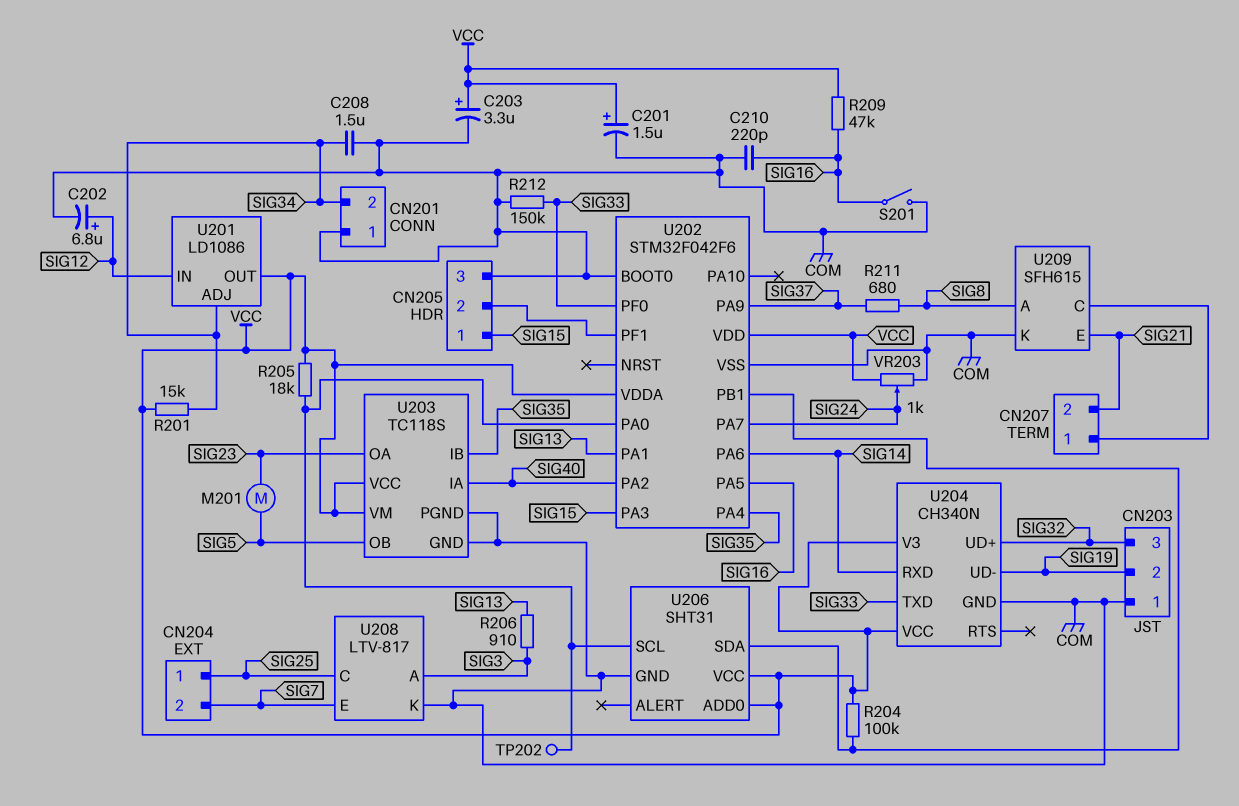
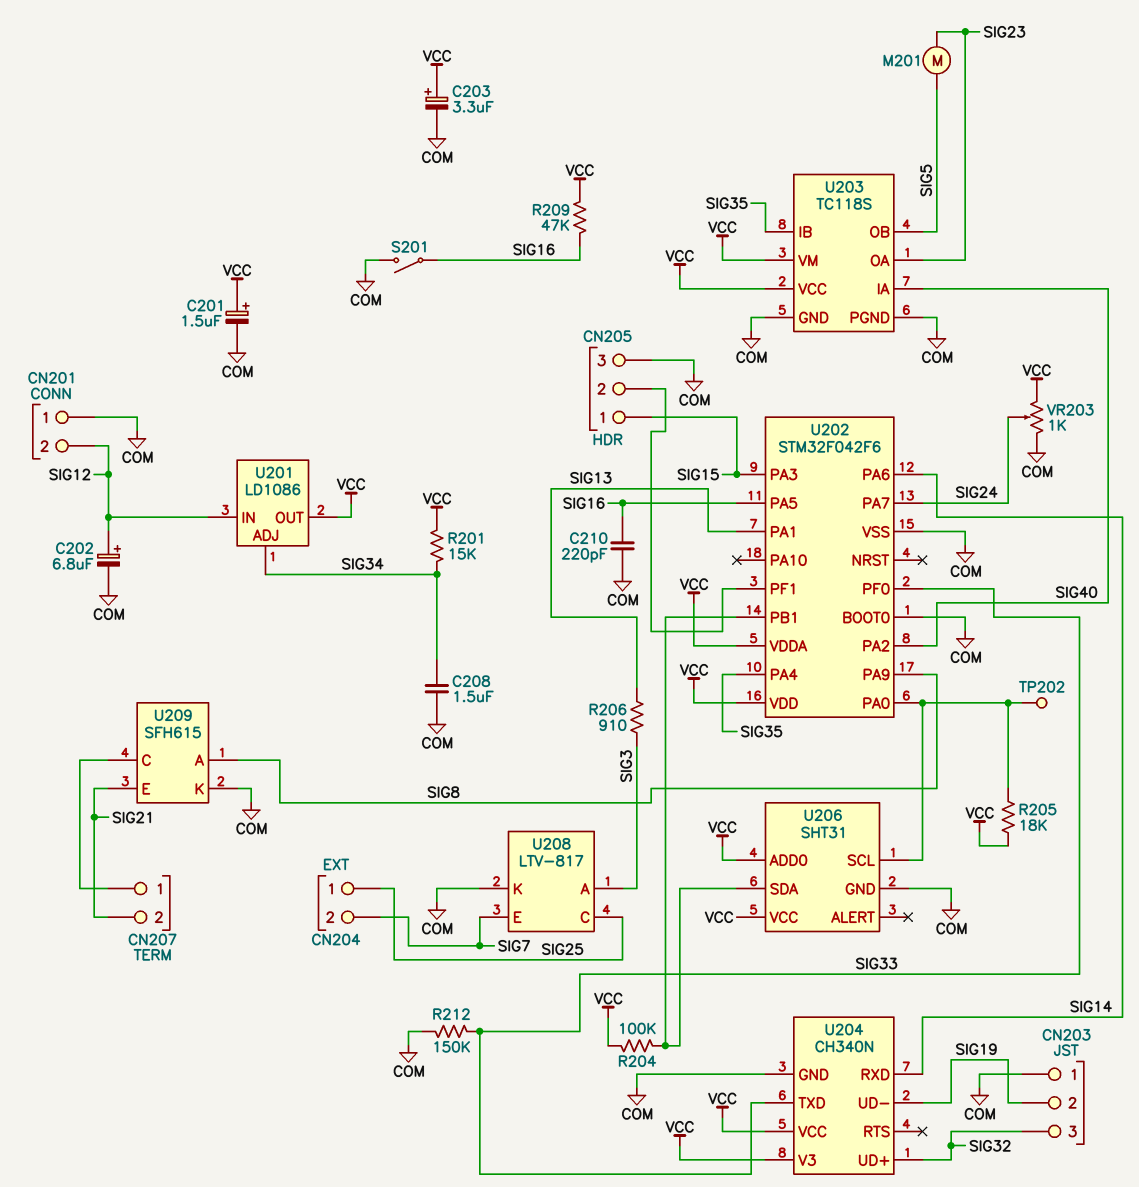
CN201 pin 2: SIG34 -> SIG12
R211: 680 (SIG8, SIG37) -> none
U202 pin PA9: SIG37 -> SIG8

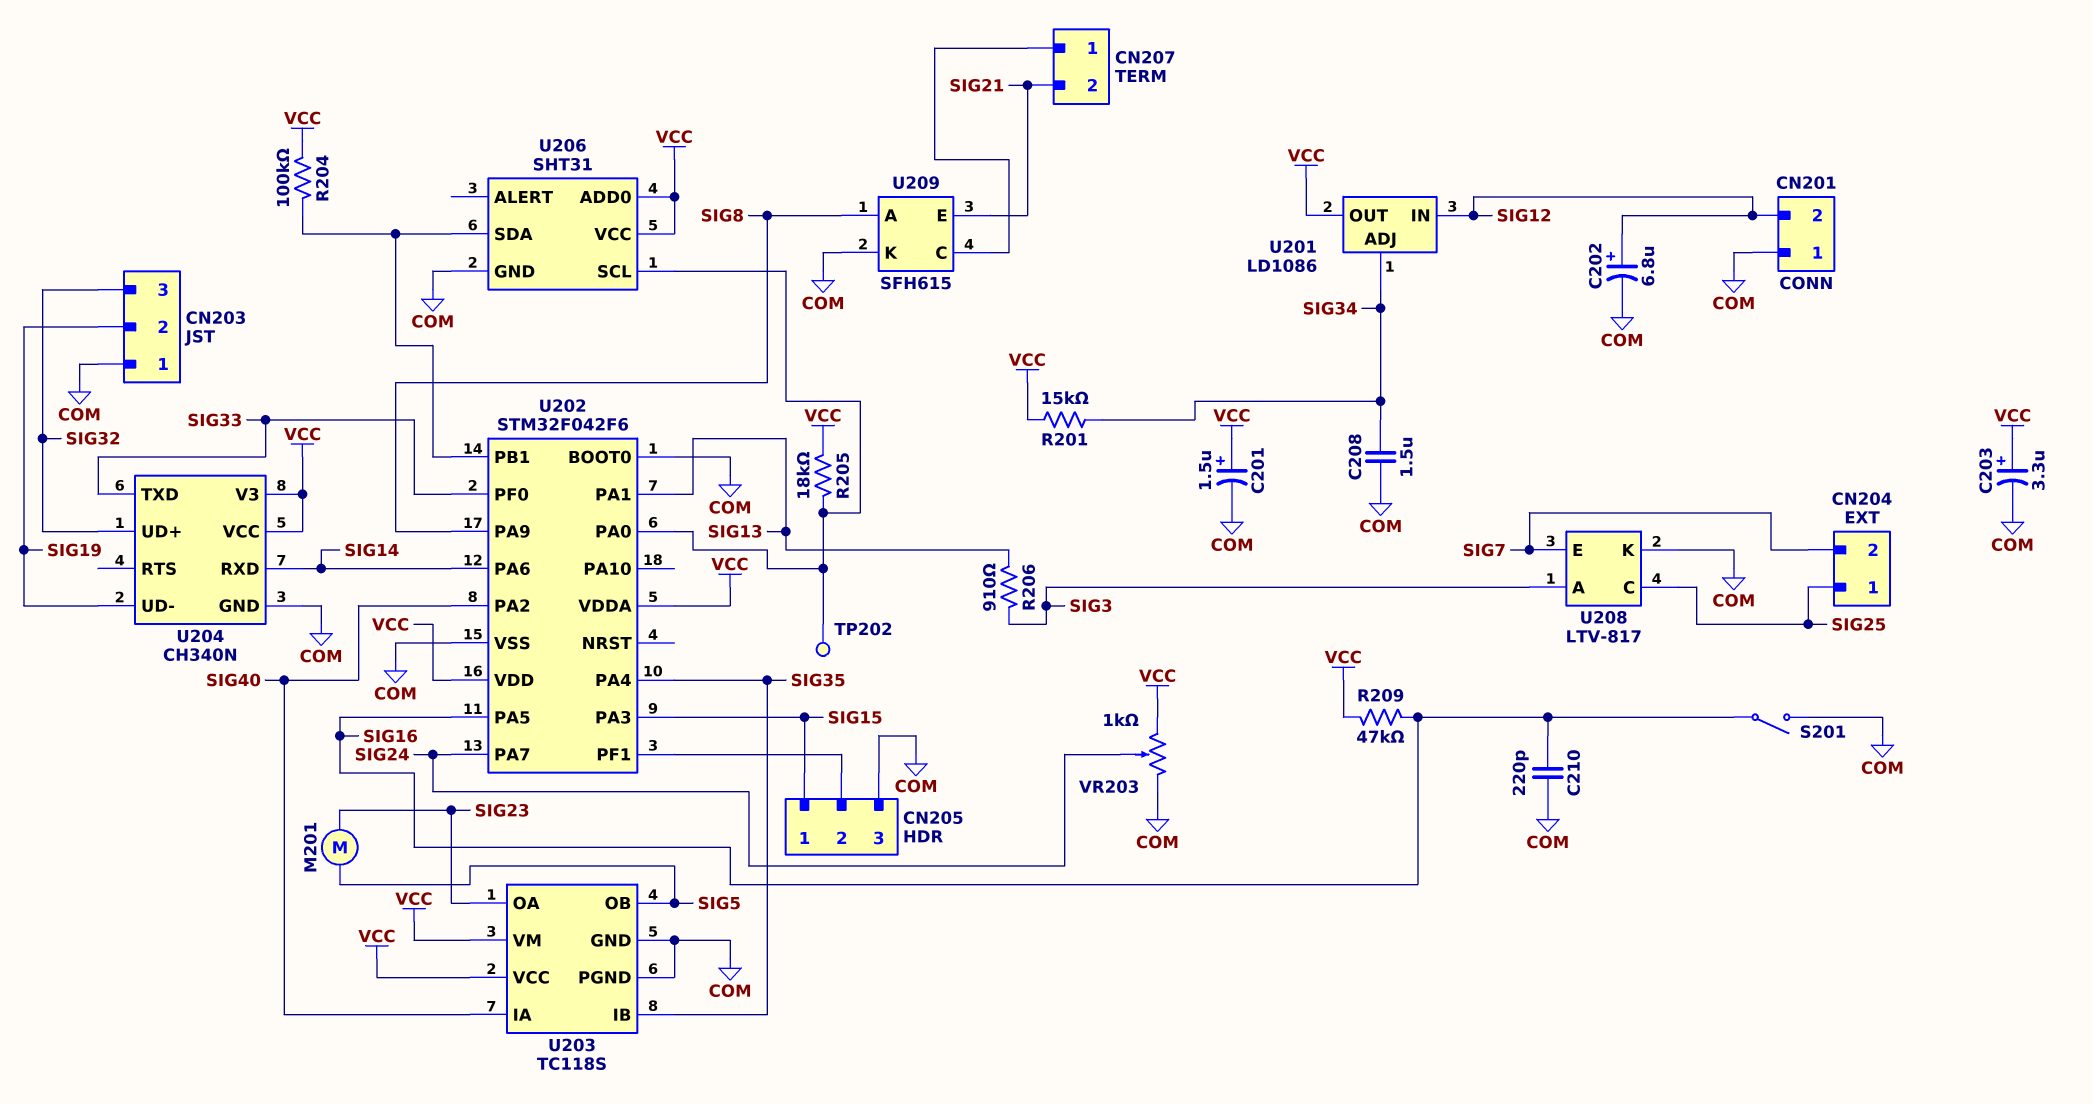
R212: 150k (COM, SIG33) -> none

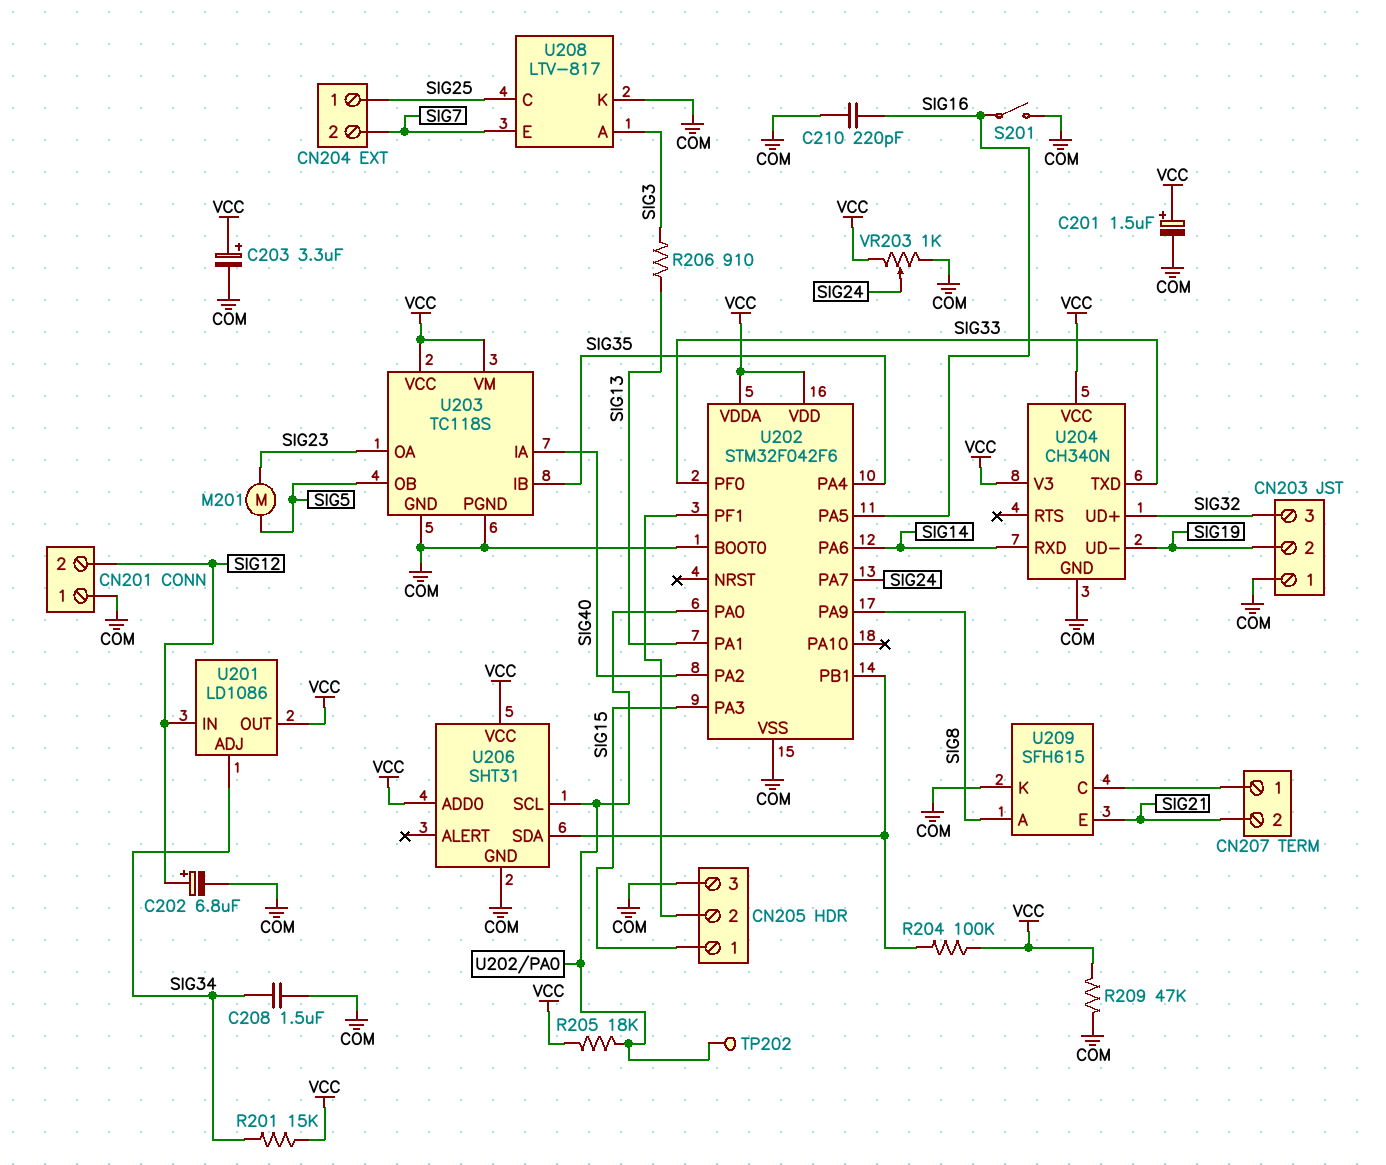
R209: 47k (SIG16, VCC) -> 47k (COM, VCC)

